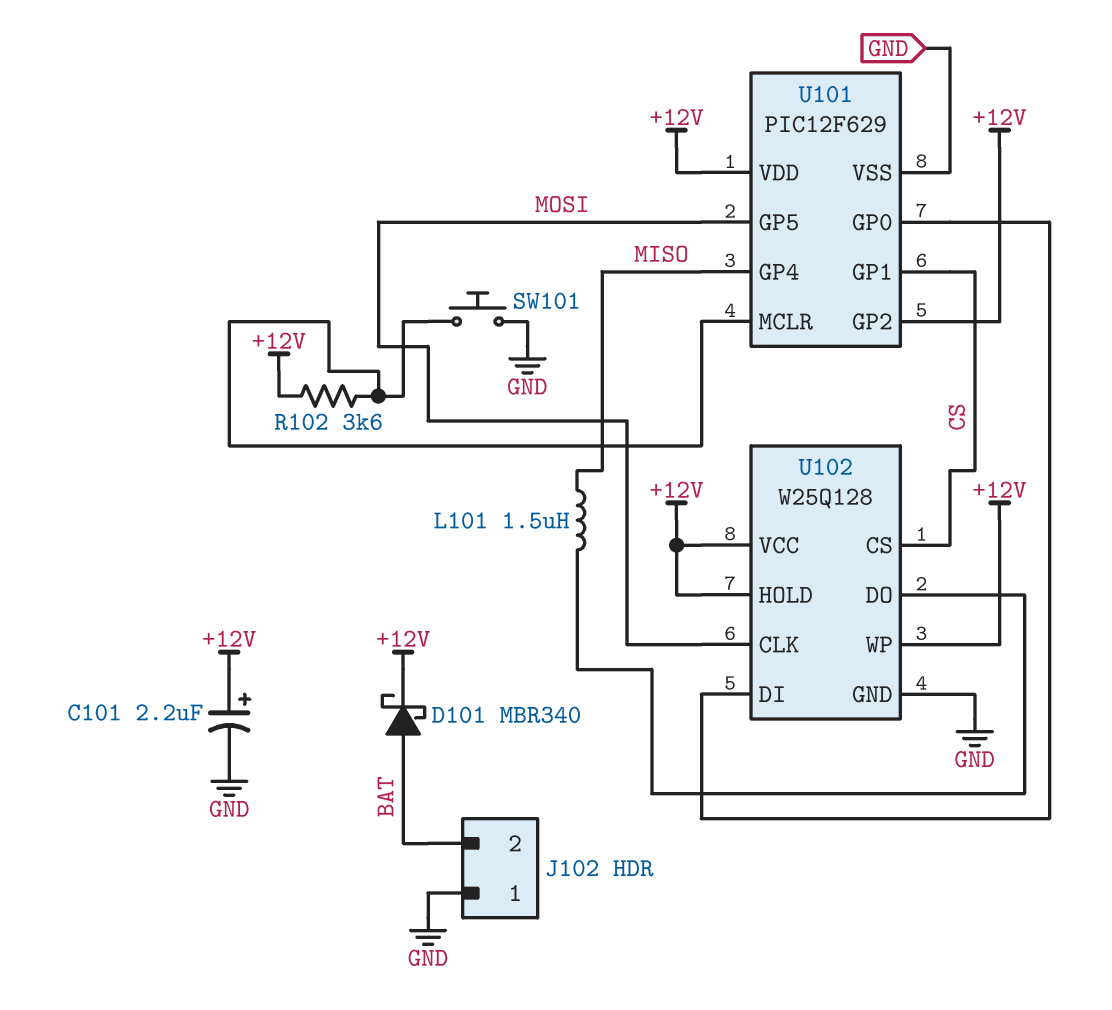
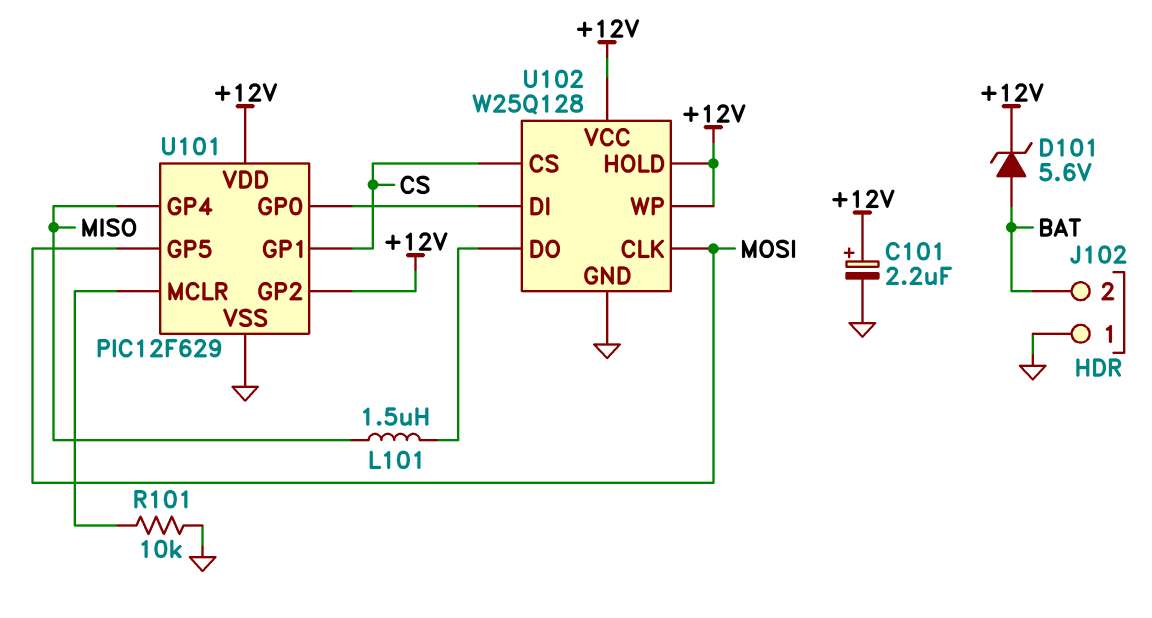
D101: schottky MBR340 (A BAT, K +12V) -> zener 5.6V (A BAT, K +12V)
R101: none -> 10k (GND, U101/MCLR)
R102: 3.6k (+12V, U101/MCLR) -> none
SW101: button (GND, U101/MCLR) -> none

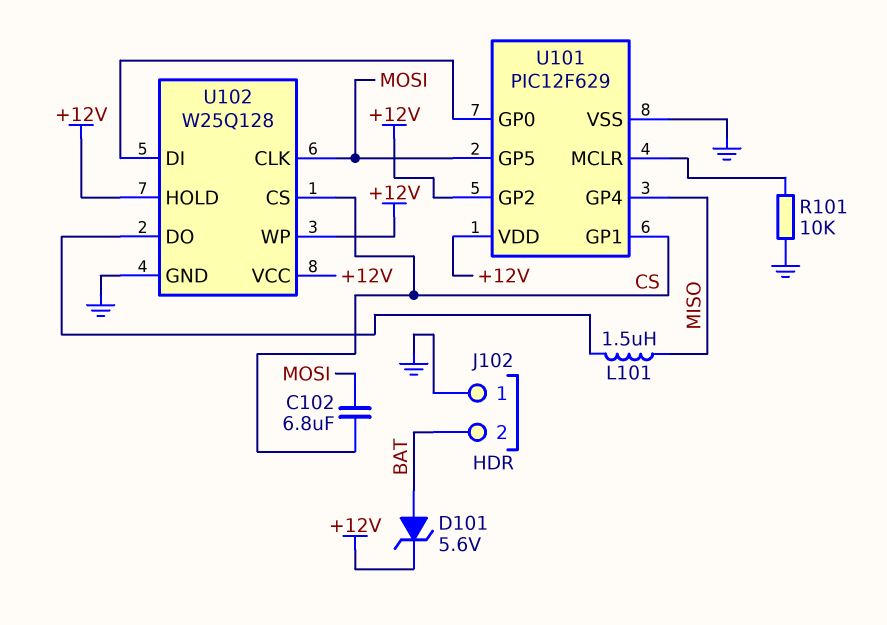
C101: 2.2uF (plus +12V, minus GND) -> none
C102: none -> 6.8uF (CS, MOSI)

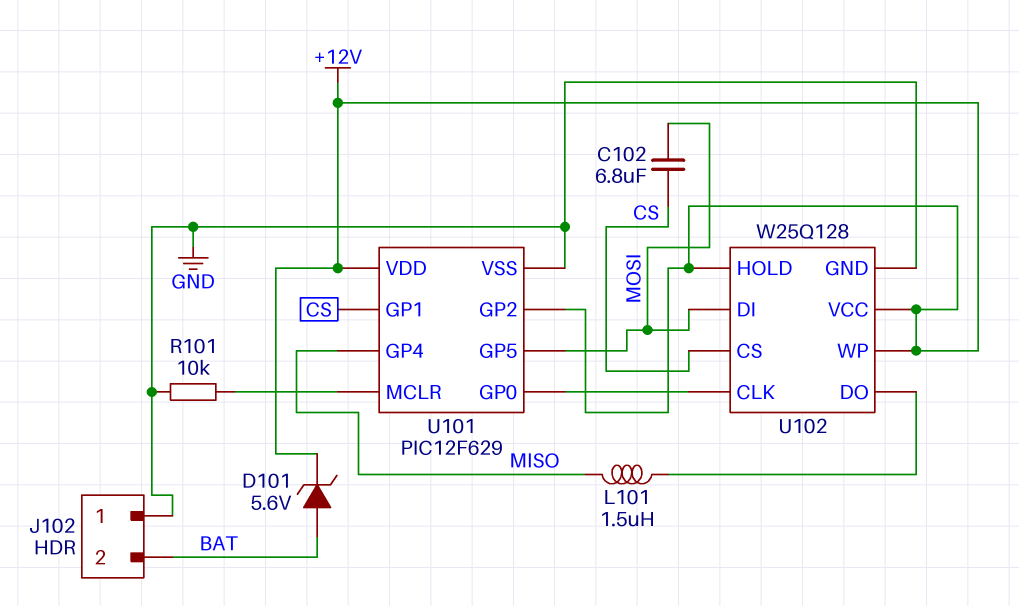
U102 pin CLK: MOSI -> U101/GP0
U102 pin DI: U101/GP0 -> MOSI

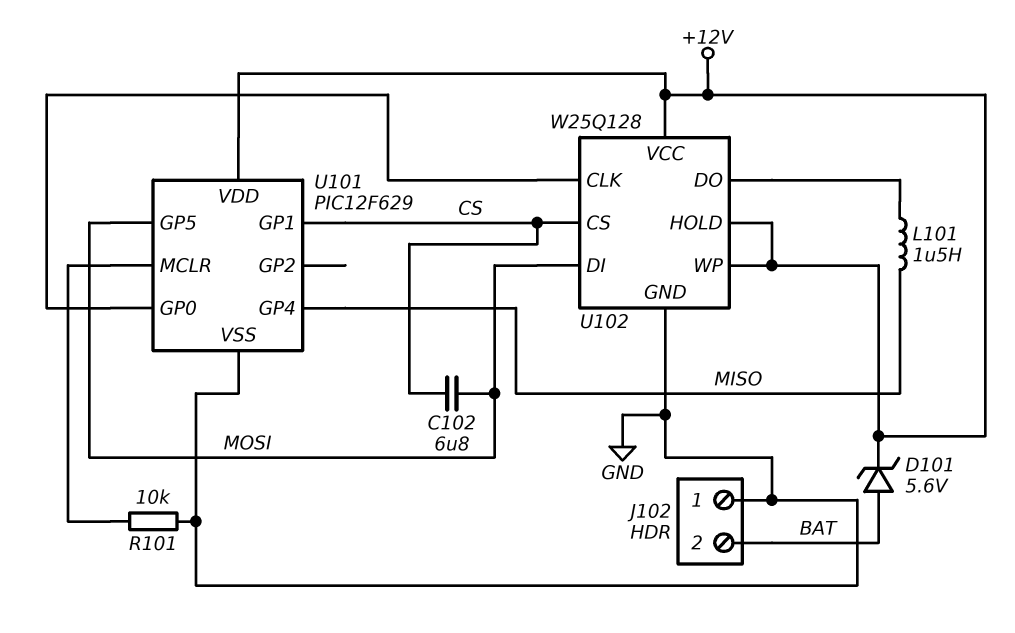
U101 pin GP2: +12V -> none

